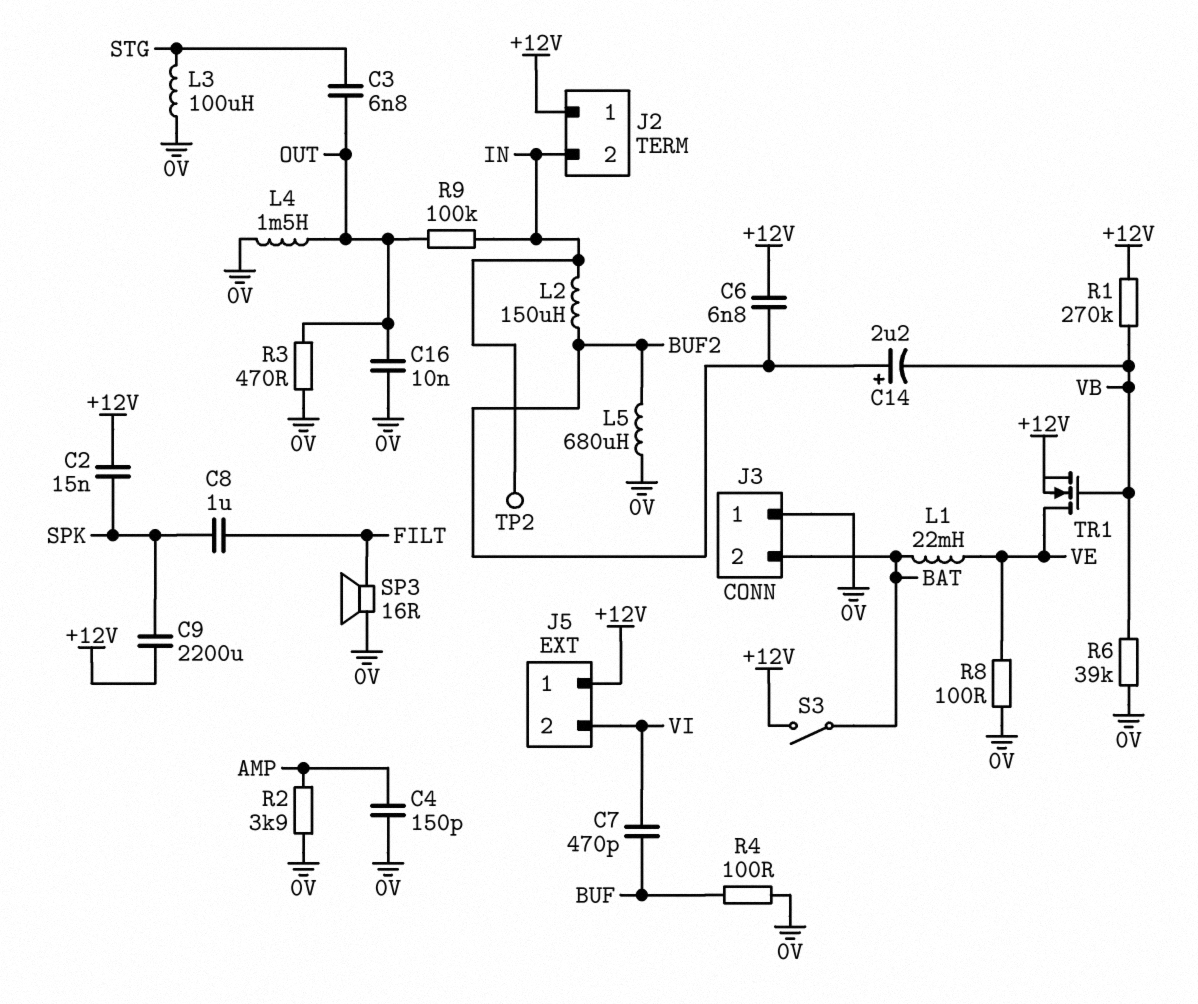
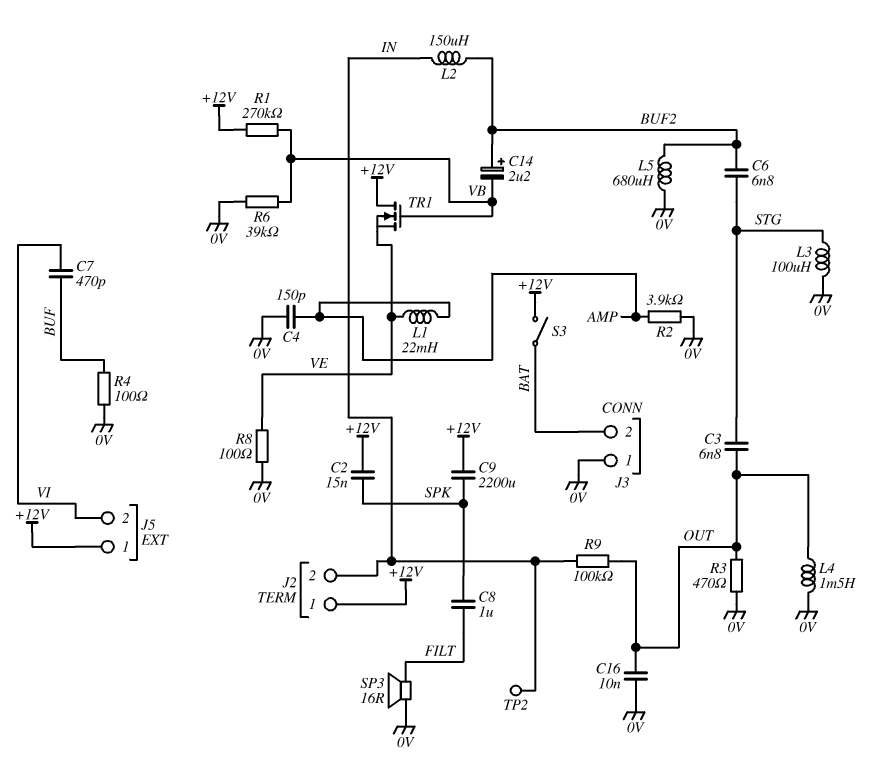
C6: 6.8nF (+12V, BUF2) -> 6.8nF (BUF2, STG)
L1: 22mH (BAT, VE) -> 22mH (AMP, VE)
TR1: NMOS (G VB, D VE, S +12V) -> NMOS (G VB, D +12V, S VE)

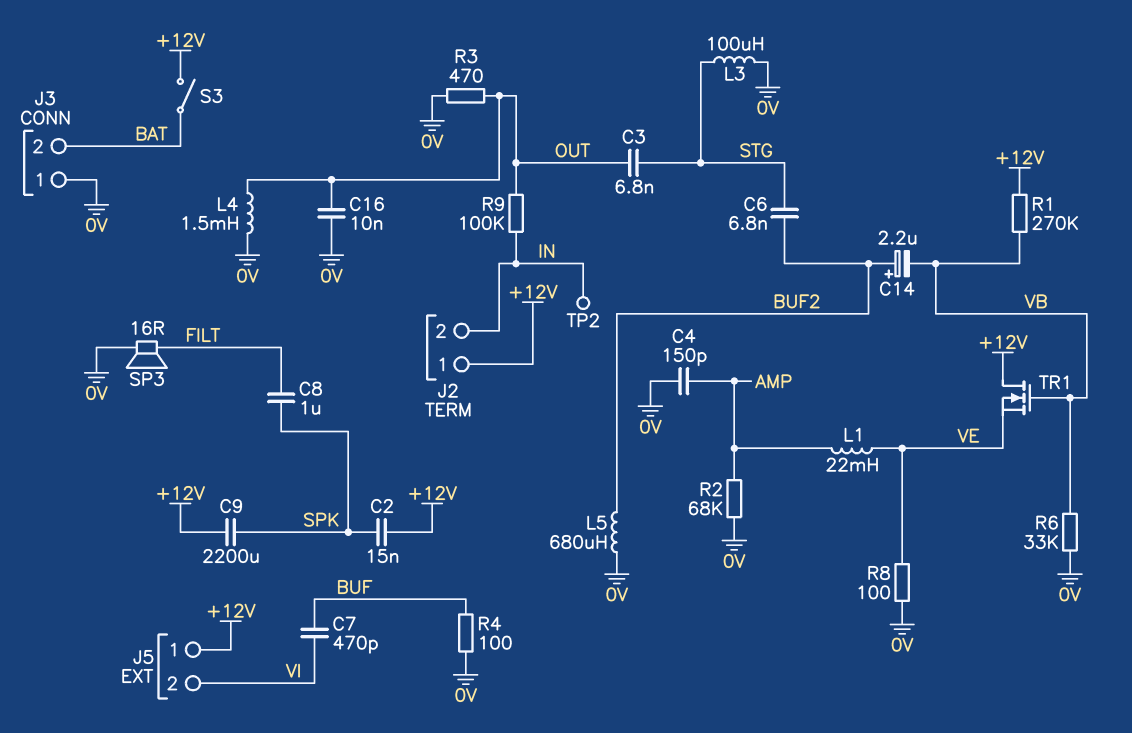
L2: 150uH (BUF2, IN) -> none
R2: 3.9k (0V, AMP) -> 68k (0V, AMP)
R6: 39k (0V, VB) -> 33k (0V, VB)

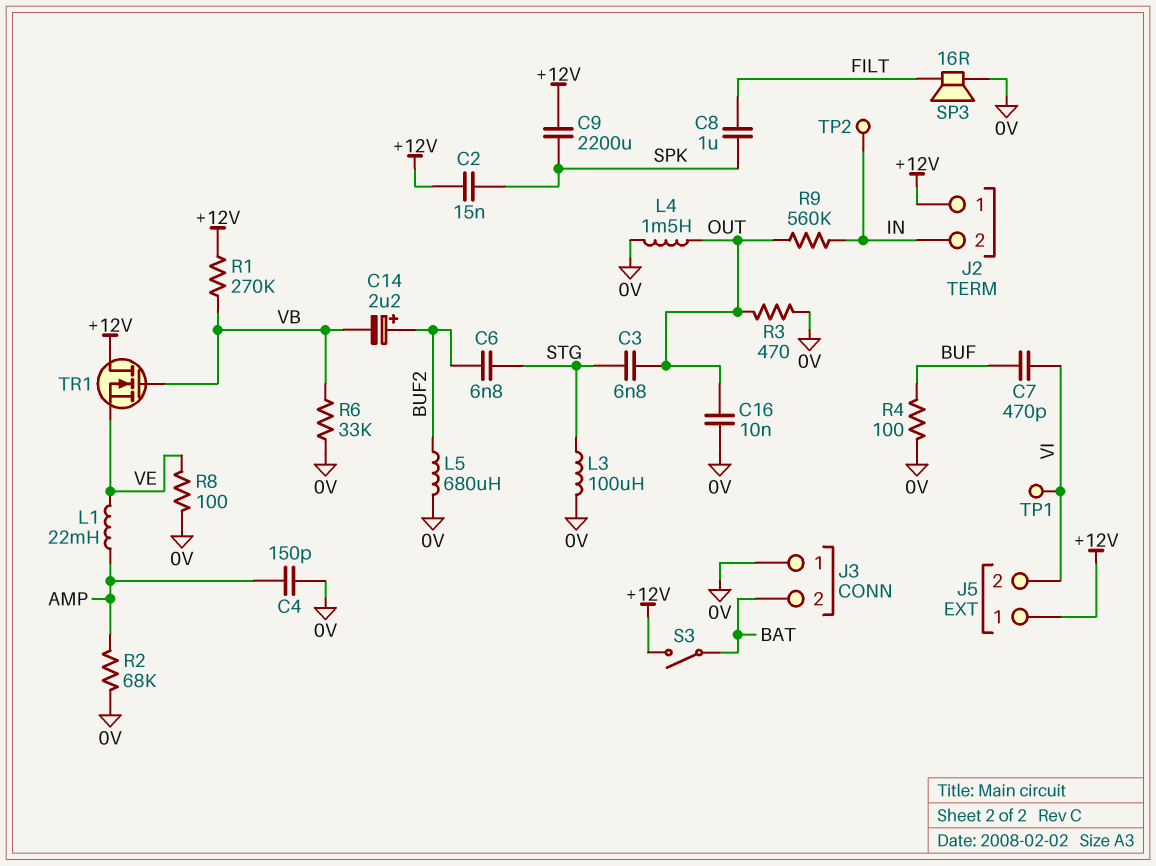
R9: 100k (IN, OUT) -> 560k (IN, OUT)
TP1: none -> test point (VI)

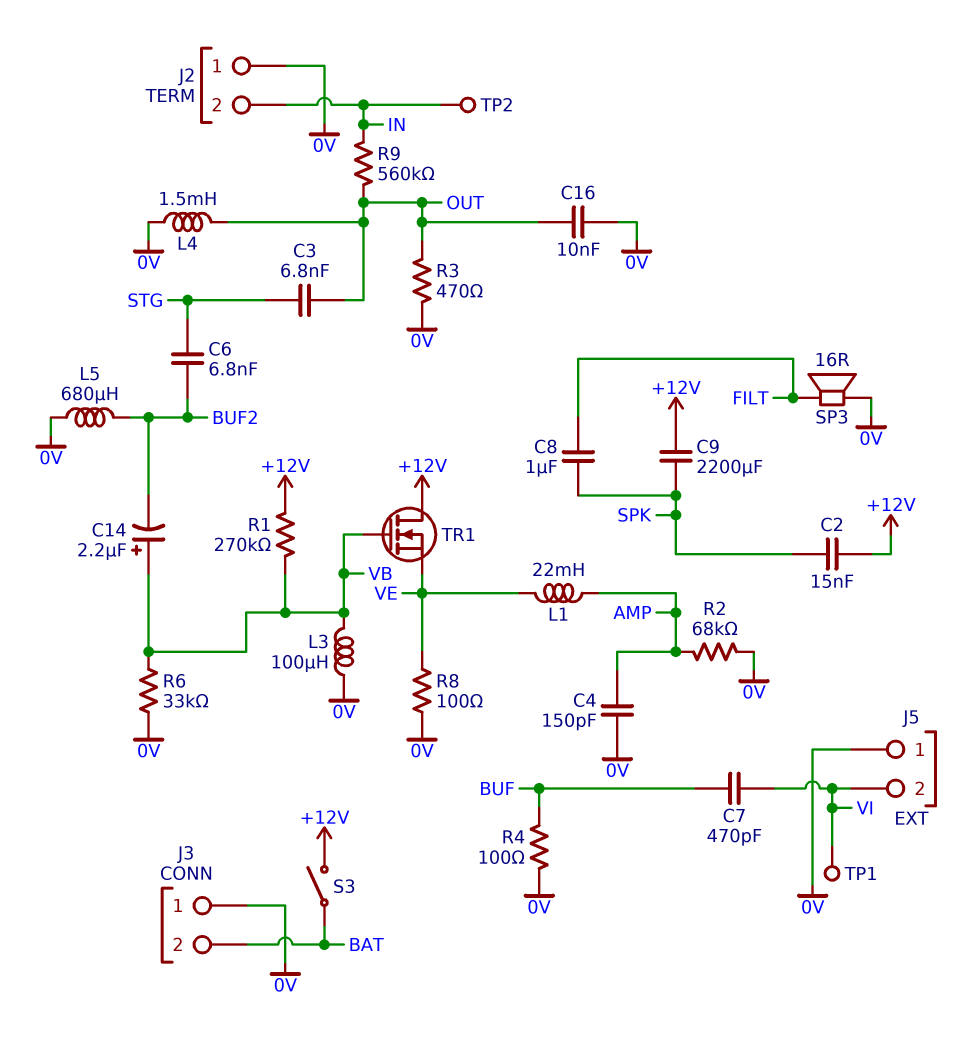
C14: 2.2uF (plus BUF2, minus VB) -> 2.2uF (plus VB, minus BUF2)
J2 pin 1: +12V -> 0V
J5 pin 1: +12V -> 0V
L3: 100uH (0V, STG) -> 100uH (0V, VB)

